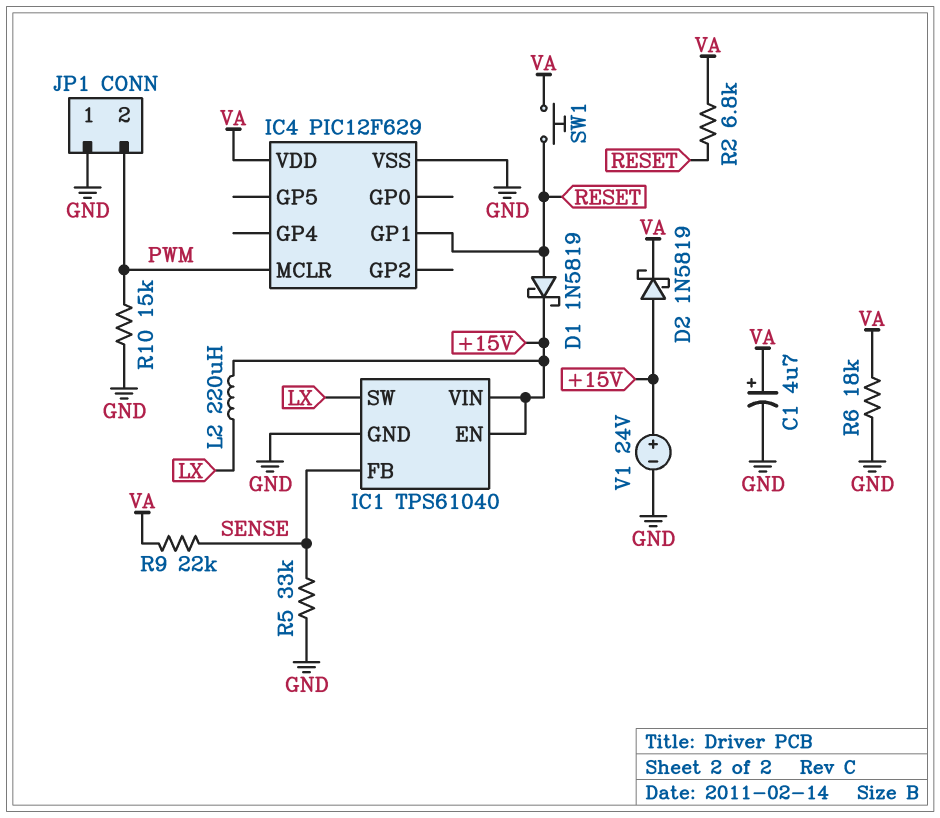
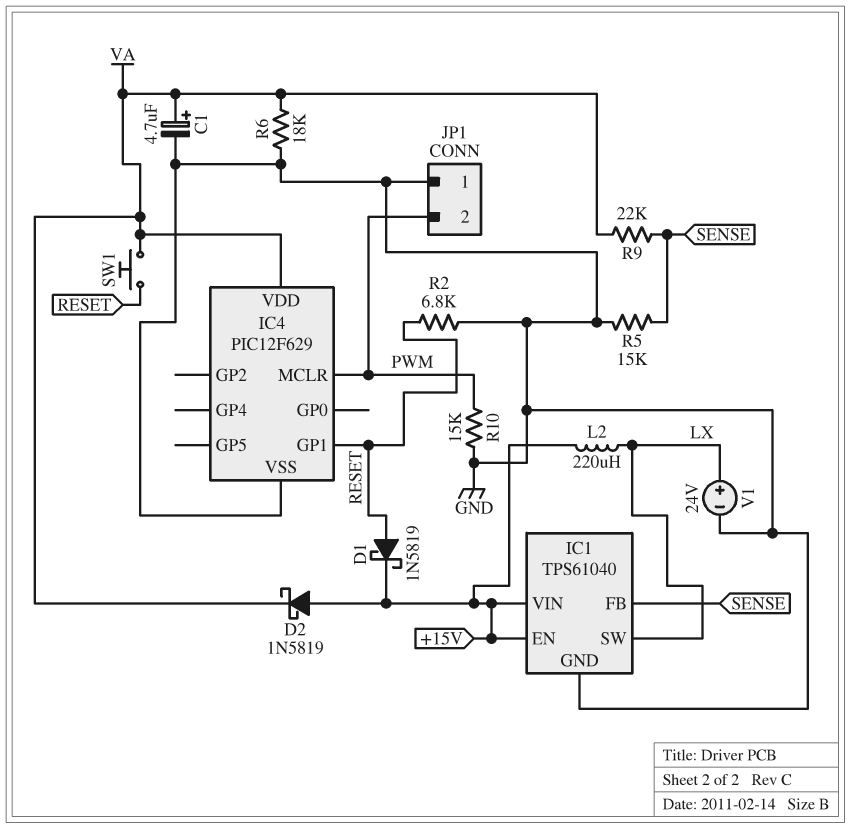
R2: 6.8k (RESET, VA) -> 6.8k (GND, RESET)
R5: 33k (GND, SENSE) -> 15k (GND, SENSE)
V1: 24V (plus +15V, minus GND) -> 24V (plus LX, minus GND)

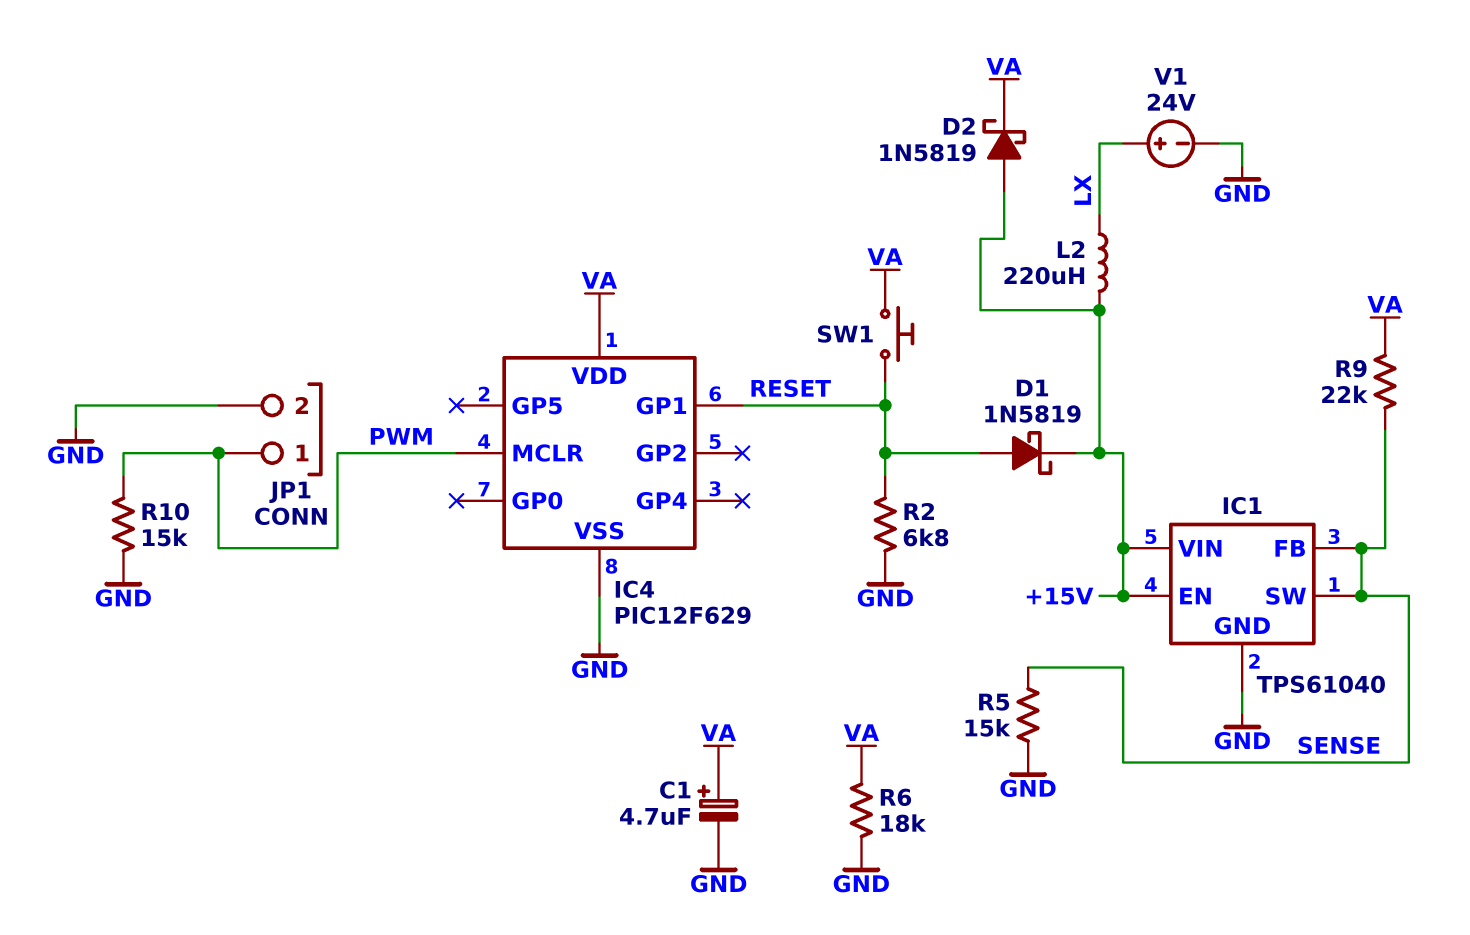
IC1 pin SW: LX -> SENSE
JP1 pin 1: GND -> PWM
JP1 pin 2: PWM -> GND

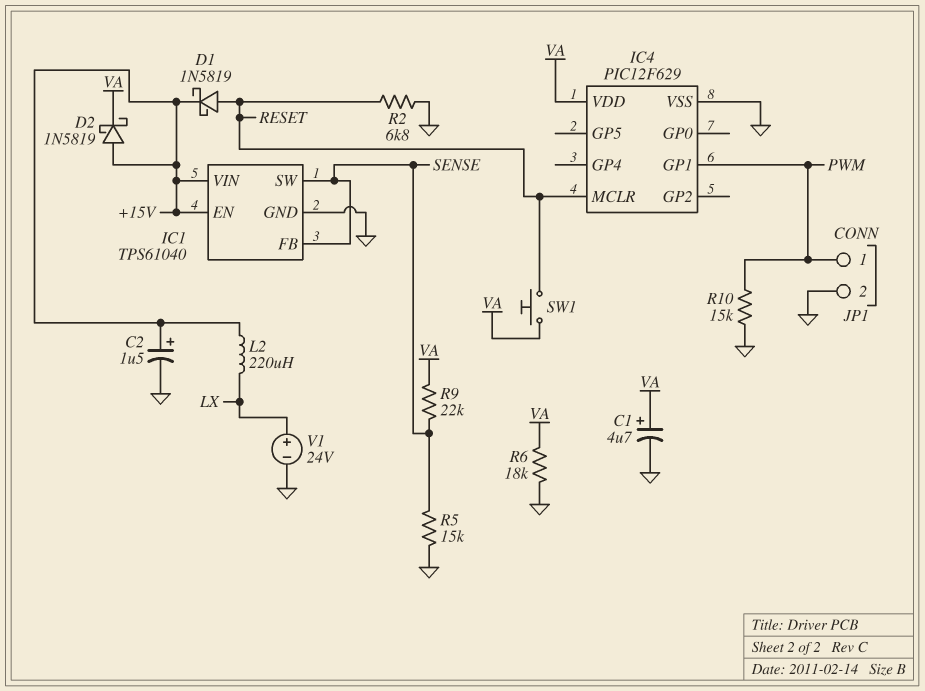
C2: none -> 1.5uF (plus +15V, minus GND)
IC4 pin GP1: RESET -> PWM
IC4 pin MCLR: PWM -> RESET

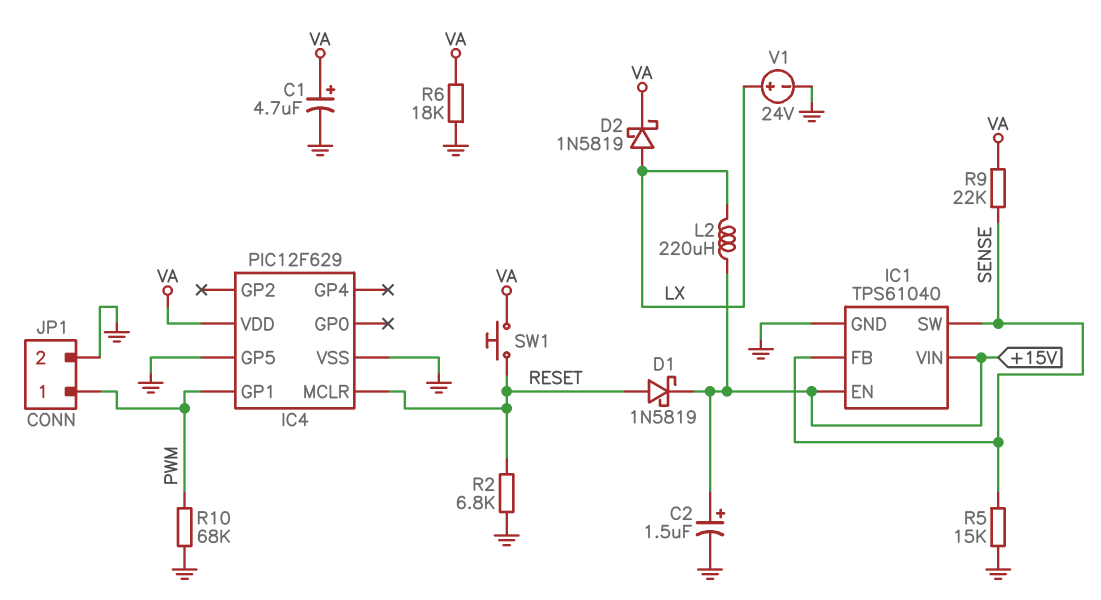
D2: schottky 1N5819 (A +15V, K VA) -> schottky 1N5819 (A LX, K VA)
IC4 pin GP5: none -> GND
R10: 15k (GND, PWM) -> 68k (GND, PWM)

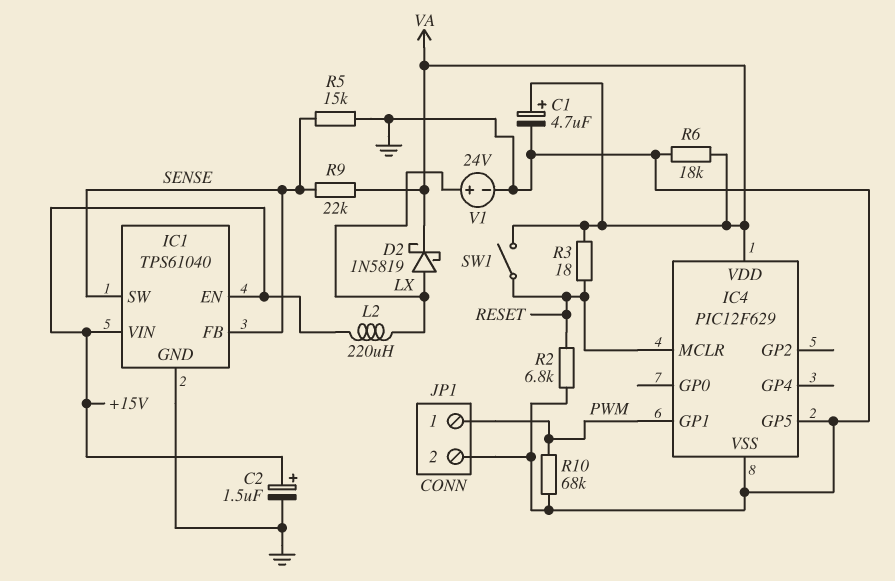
D1: schottky 1N5819 (A RESET, K +15V) -> none
R3: none -> 18 (RESET, VA)
SW1: button (RESET, VA) -> switch (RESET, VA)

